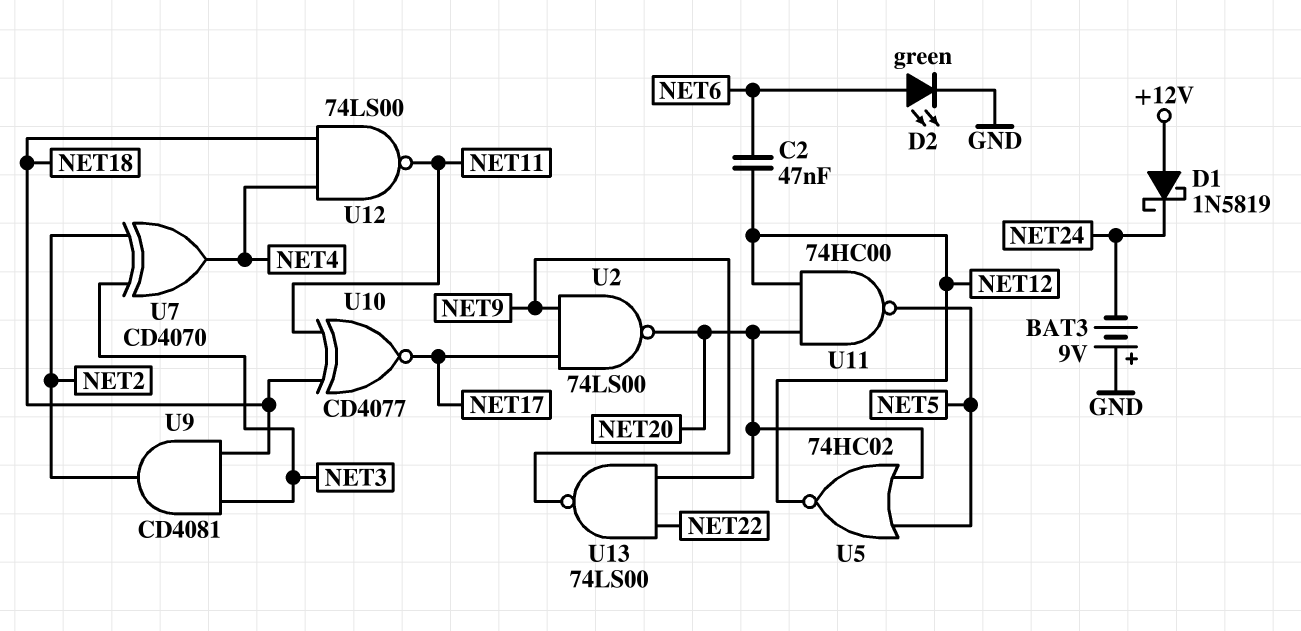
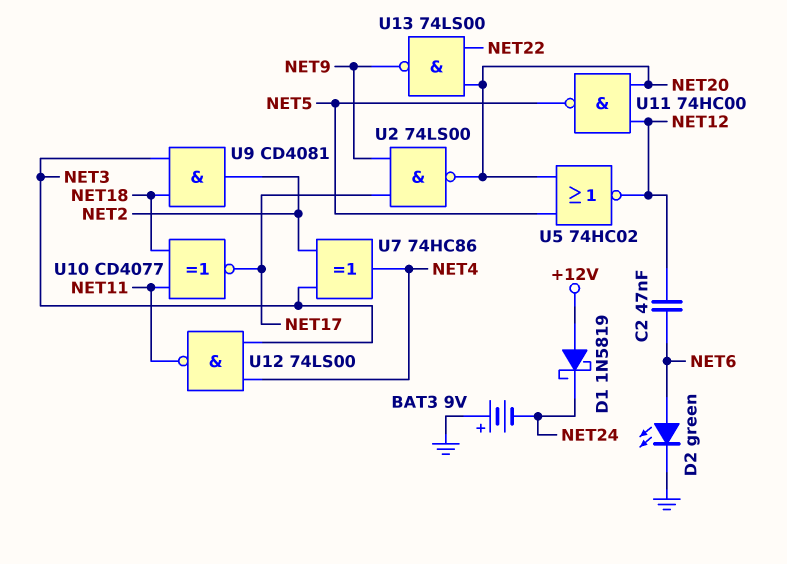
U7: XOR CD4070 (in NET2, in NET3, out NET4) -> XOR 74HC86 (in NET2, in NET3, out NET4)
U12: NAND 74LS00 (in NET4, in NET18, out NET11) -> NAND 74LS00 (in NET3, in NET4, out NET11)

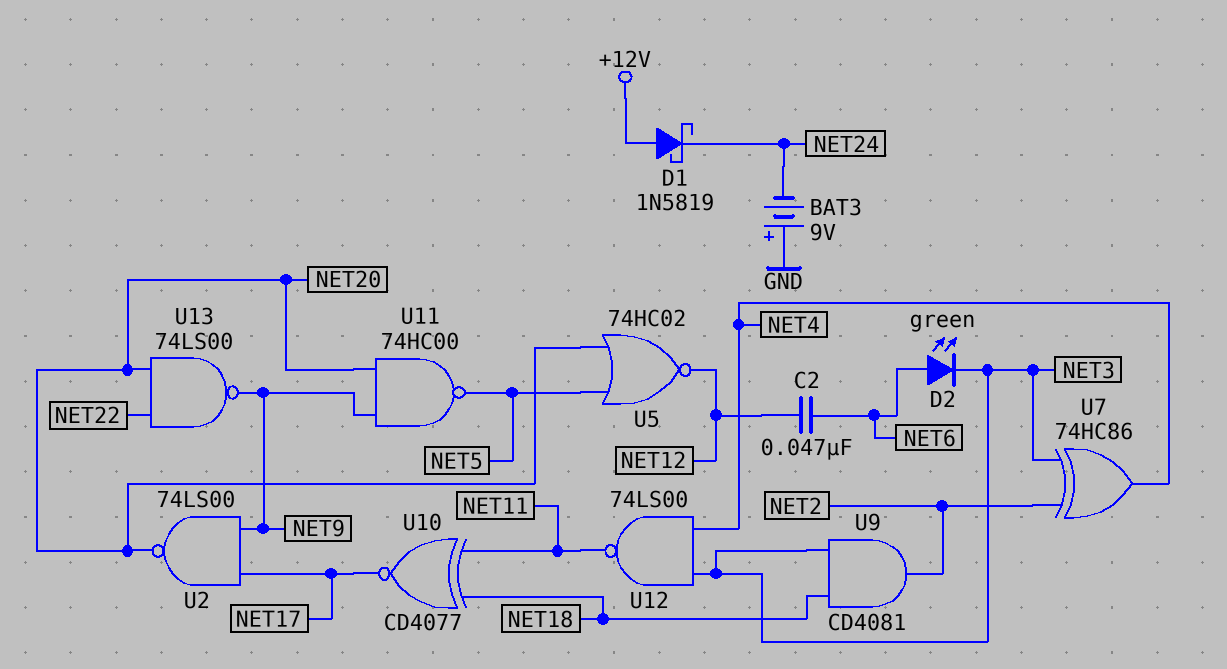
D2: LED green (A NET6, K GND) -> LED green (A NET6, K NET3)
U11: NAND 74HC00 (in NET12, in NET20, out NET5) -> NAND 74HC00 (in NET9, in NET20, out NET5)

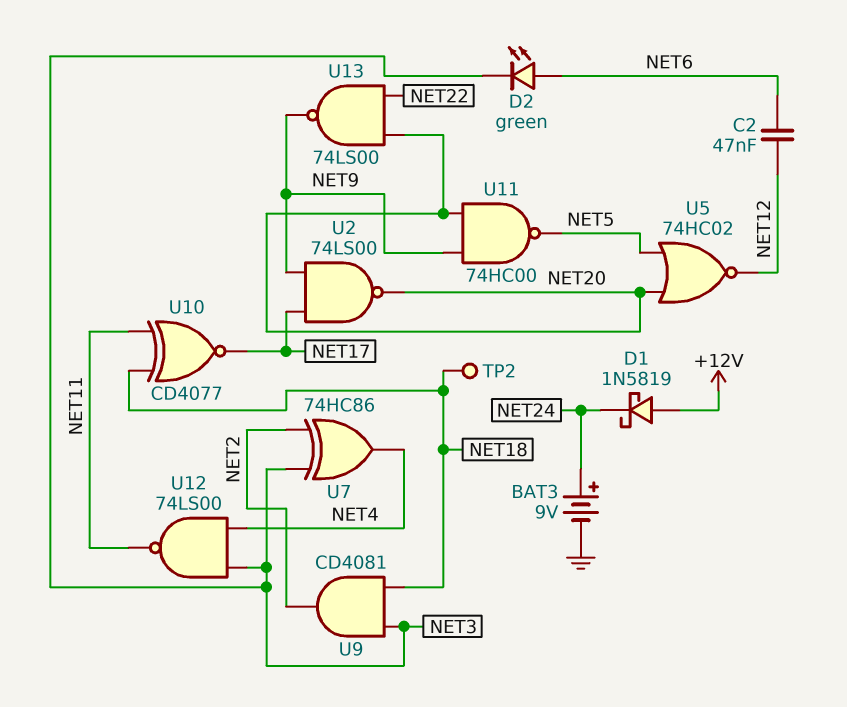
BAT3: 9V (plus GND, minus NET24) -> 9V (plus NET24, minus GND)
TP2: none -> test point (NET18)

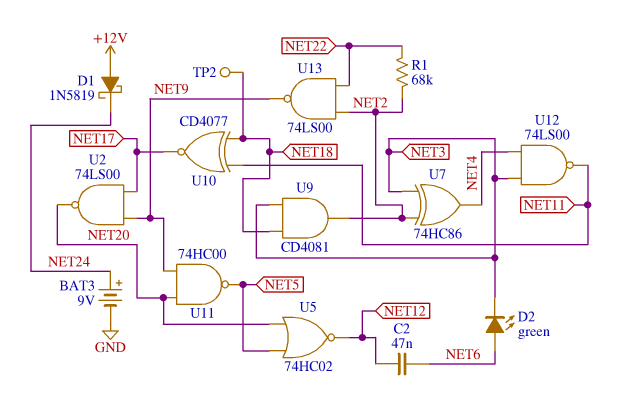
R1: none -> 68k (NET2, NET22)
U13: NAND 74LS00 (in NET20, in NET22, out NET9) -> NAND 74LS00 (in NET2, in NET22, out NET9)

